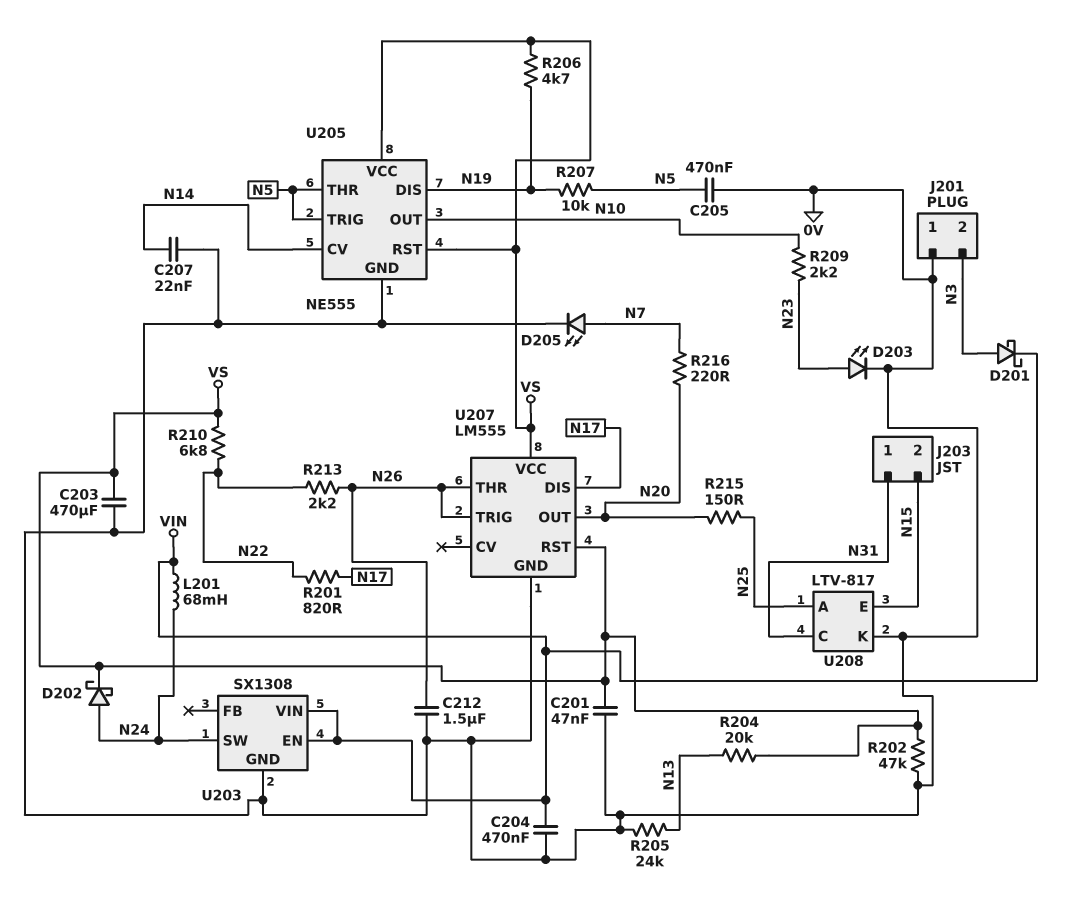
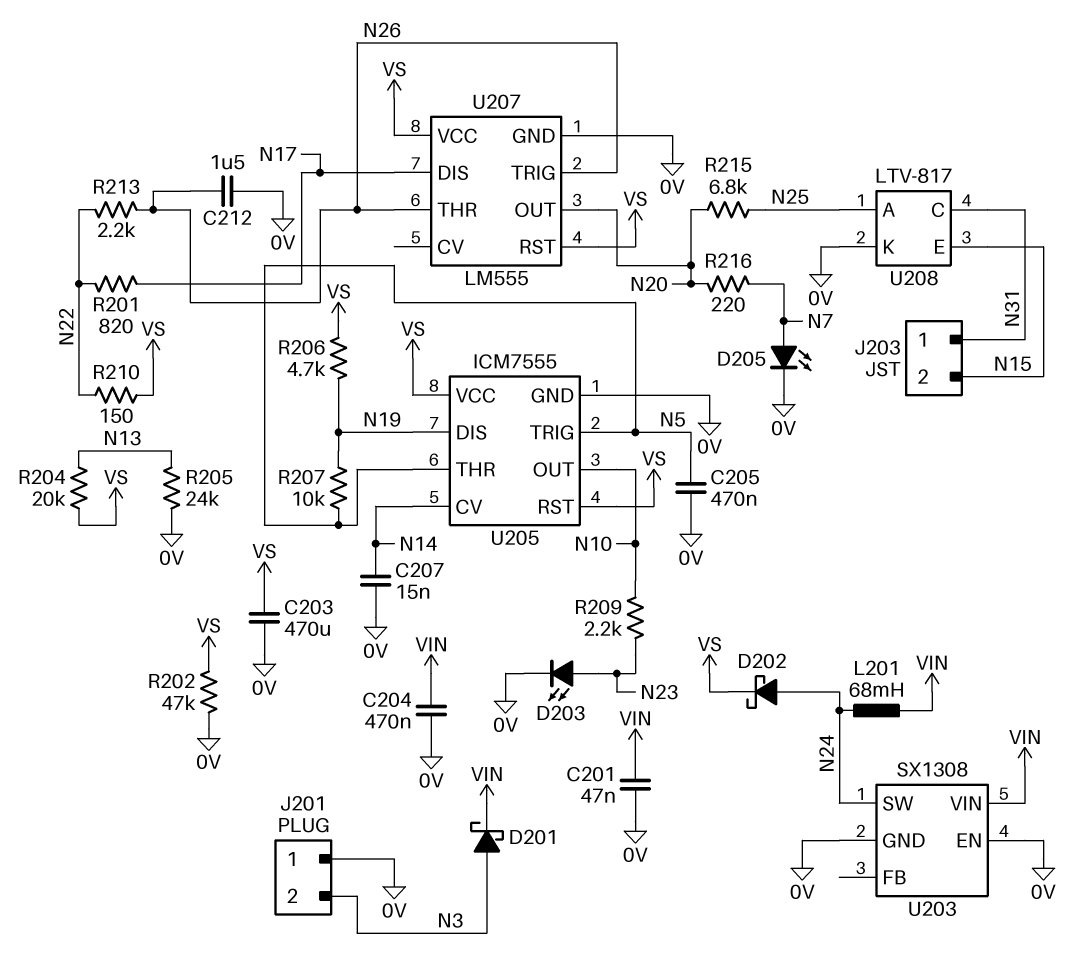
C201: 47nF (0V, VS) -> 47nF (0V, VIN)
C207: 22nF (0V, N14) -> 15nF (0V, N14)
R210: 6.8k (N22, VS) -> 150 (N22, VS)
R215: 150 (N20, N25) -> 6.8k (N20, N25)
U203 pin EN: VIN -> 0V
U205: NE555 -> ICM7555

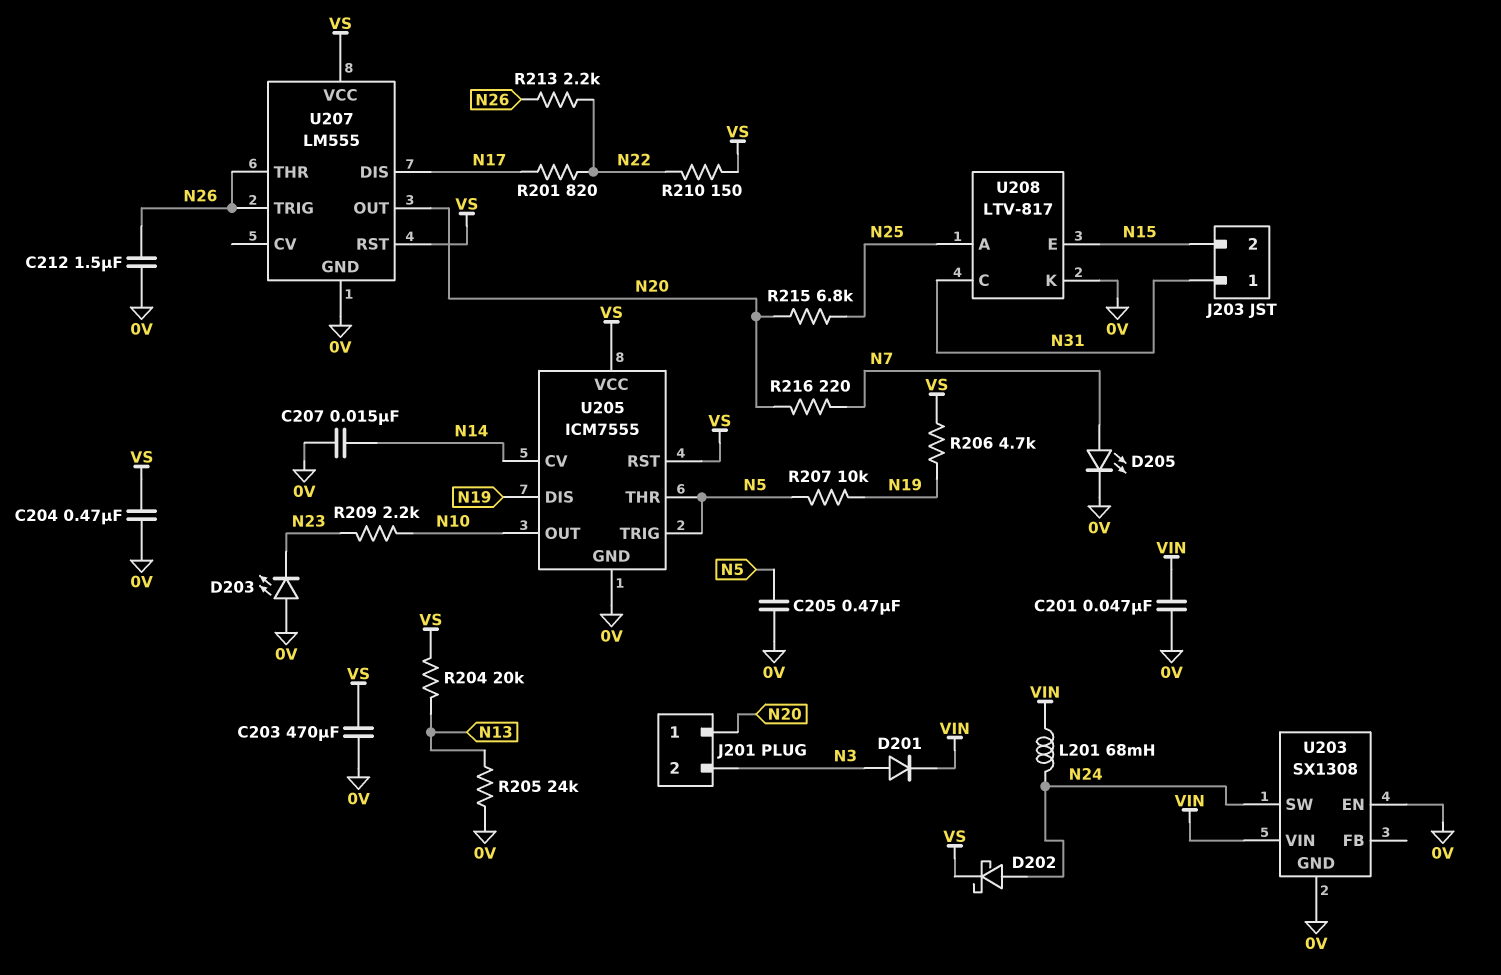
C204: 470nF (0V, VIN) -> 470nF (0V, VS)
D201: schottky (A N3, K VIN) -> diode (A N3, K VIN)
D203: LED (A N23, K 0V) -> LED (A 0V, K N23)
J201 pin 1: 0V -> N20
R202: 47k (0V, VS) -> none

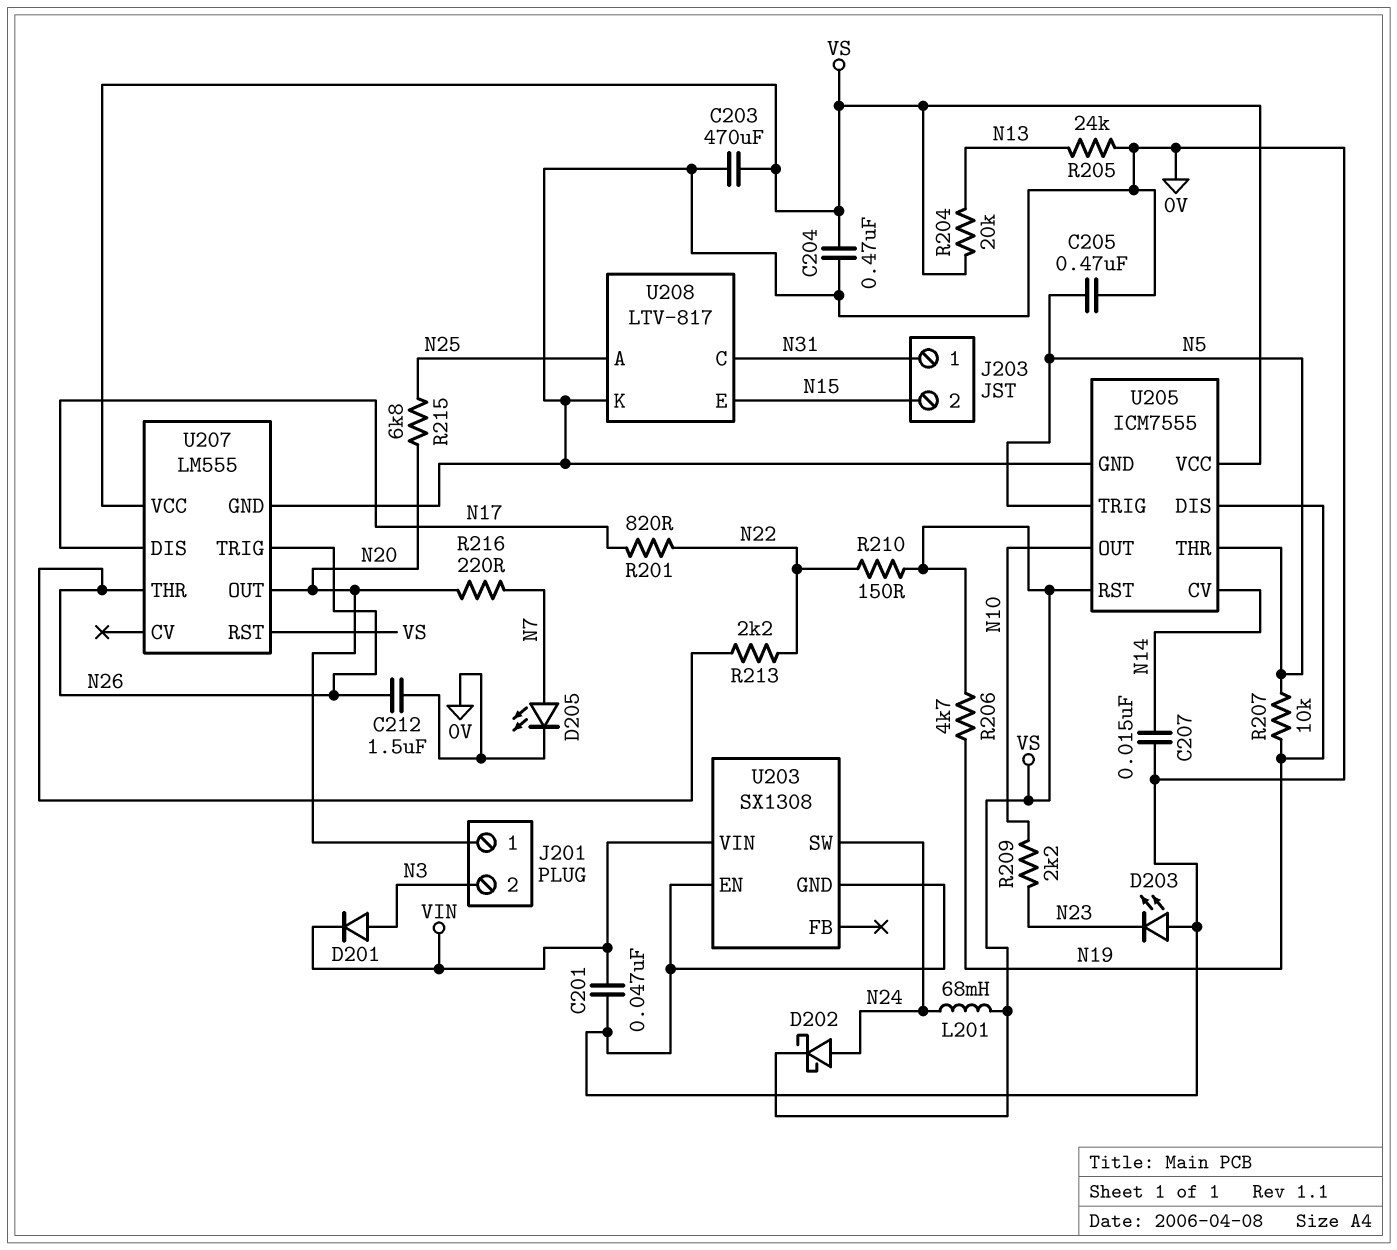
L201: 68mH (N24, VIN) -> 68mH (N24, VS)

